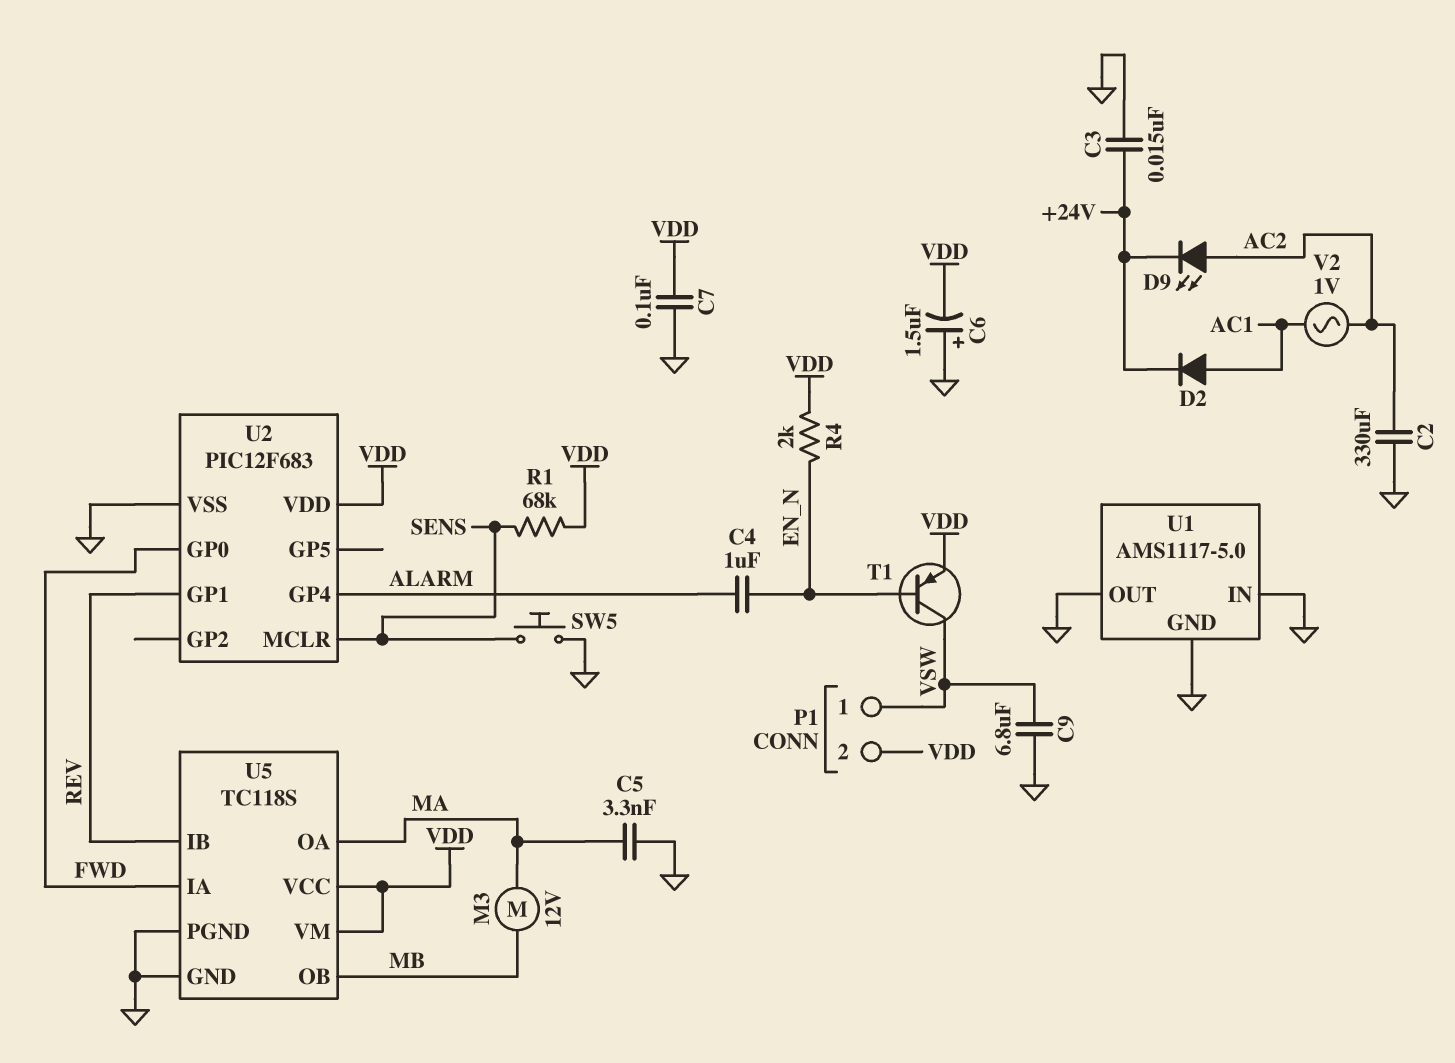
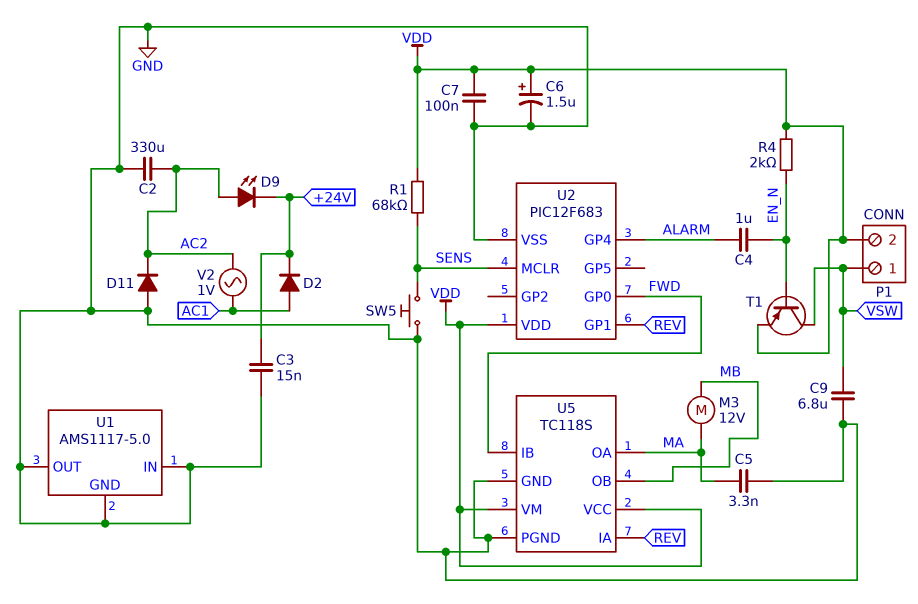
C6: 1.5uF (plus GND, minus VDD) -> 1.5uF (plus VDD, minus GND)
D11: none -> diode (A GND, K AC2)
U5 pin IA: FWD -> REV
U5 pin IB: REV -> FWD

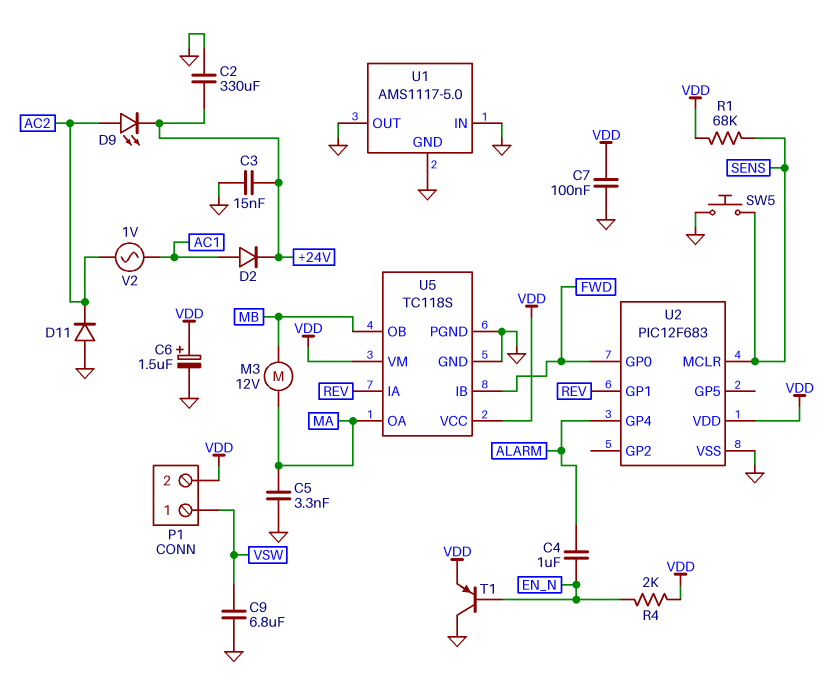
C2: 330uF (AC2, GND) -> 330uF (+24V, GND)
T1: PNP (B EN_N, C VSW, E VDD) -> PNP (B EN_N, C GND, E VDD)

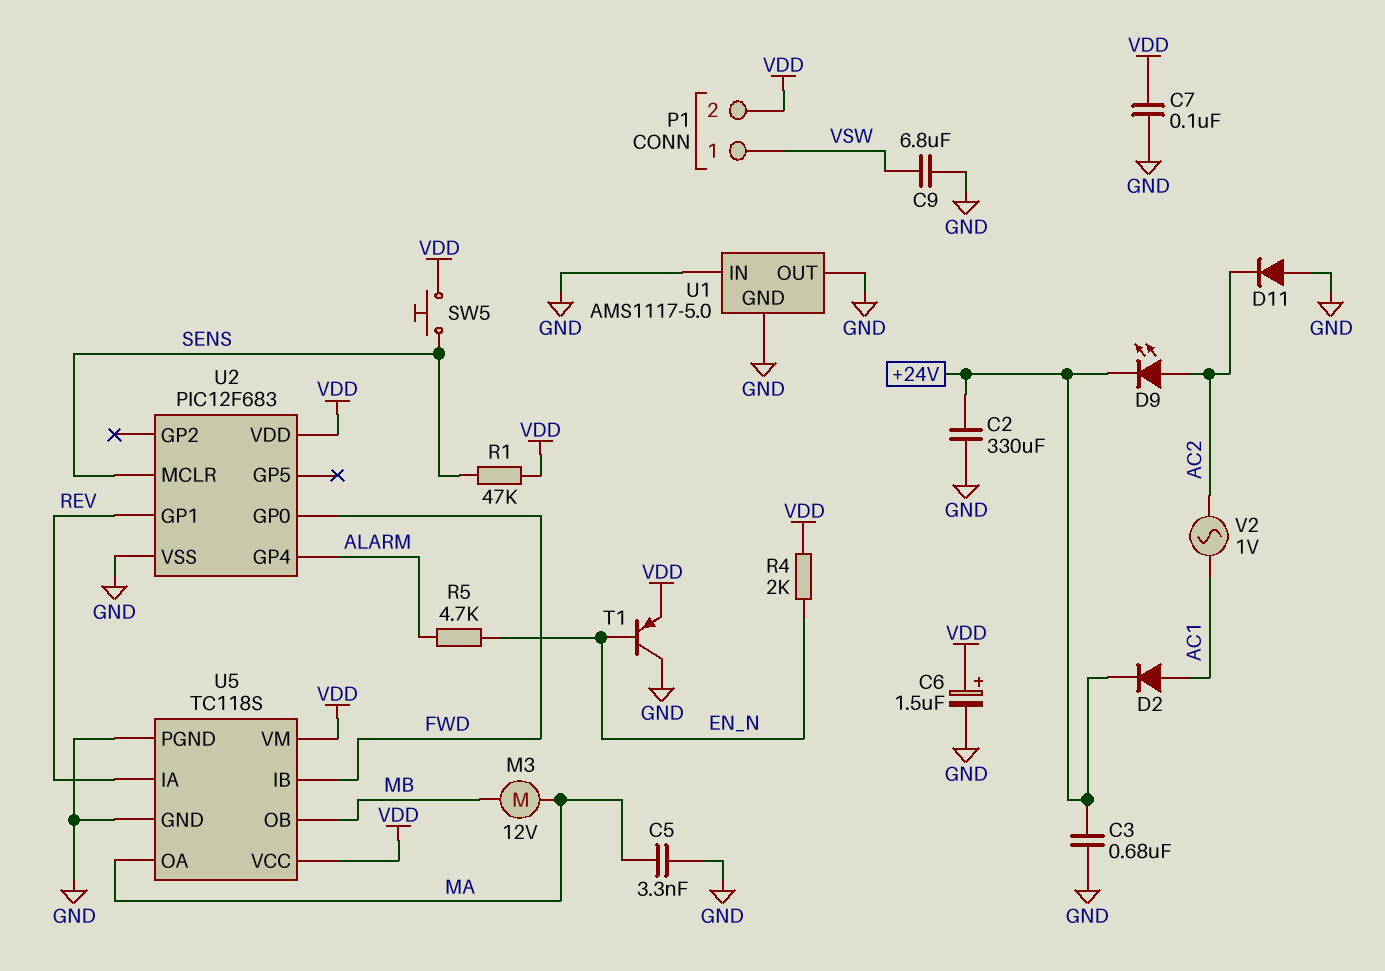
C3: 15nF (+24V, GND) -> 680nF (+24V, GND)
C4: 1uF (ALARM, EN_N) -> none
R1: 68k (SENS, VDD) -> 47k (SENS, VDD)
R5: none -> 4.7k (ALARM, EN_N)
SW5: button (GND, SENS) -> button (SENS, VDD)

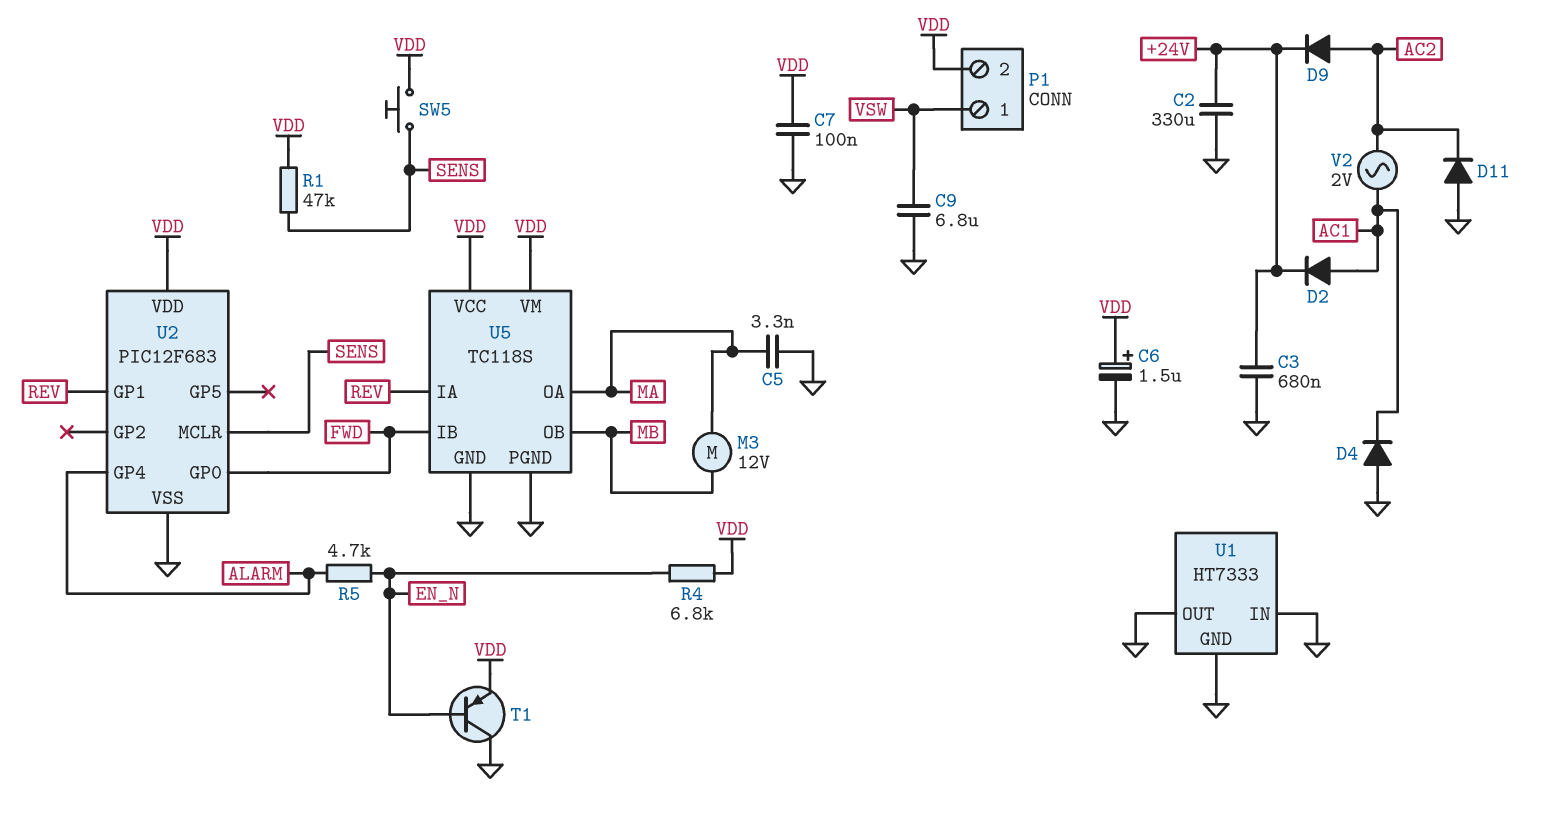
D4: none -> diode (A GND, K AC1)
D9: LED (A AC2, K +24V) -> diode (A AC2, K +24V)
R4: 2k (EN_N, VDD) -> 6.8k (EN_N, VDD)
U1: AMS1117-5.0 -> HT7333
V2: AC 1V (AC1, AC2) -> AC 2V (AC1, AC2)

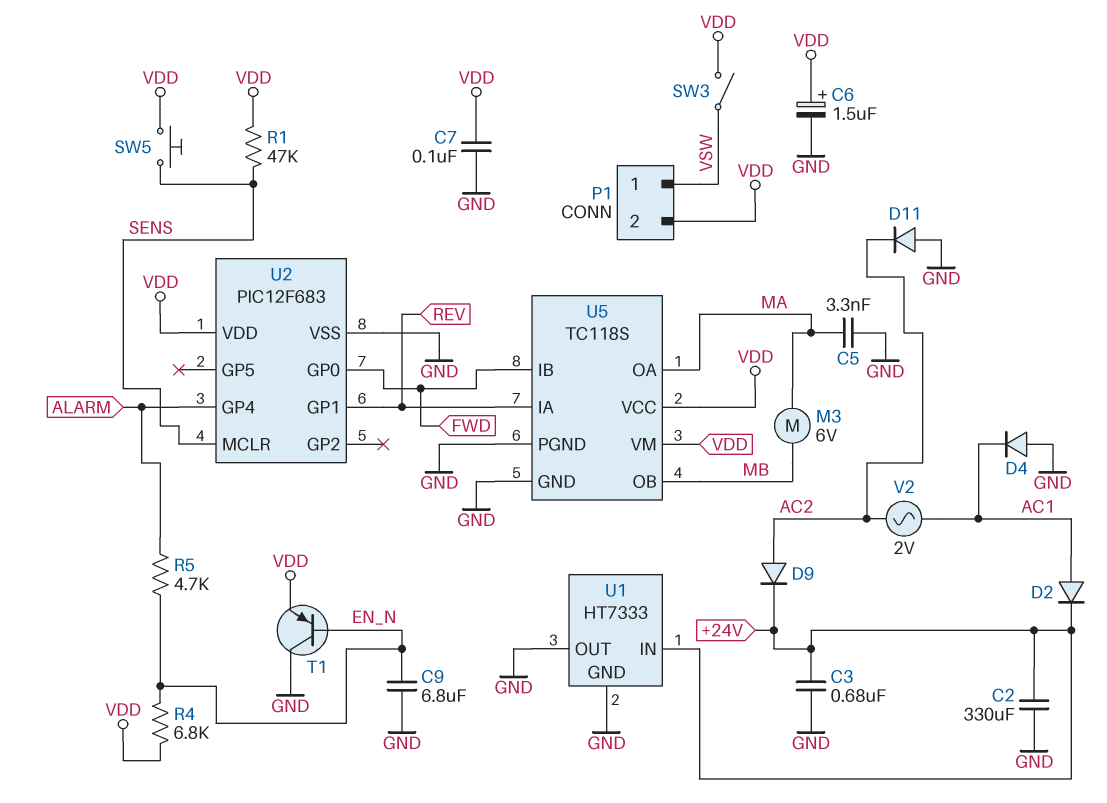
C9: 6.8uF (GND, VSW) -> 6.8uF (EN_N, GND)
M3: motor 12V (MA, MB) -> motor 6V (MA, MB)
SW3: none -> switch (VDD, VSW)
U1 pin IN: GND -> +24V

